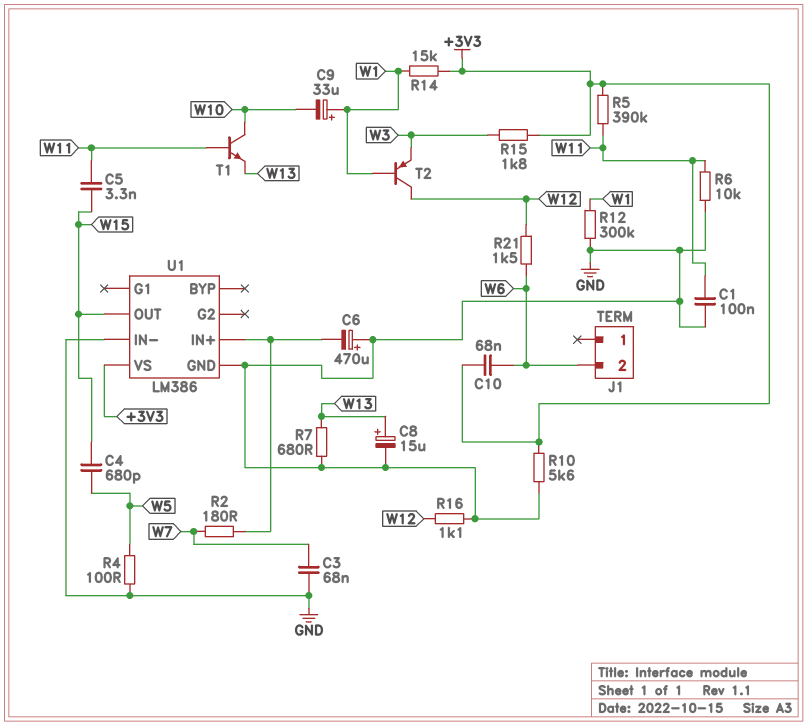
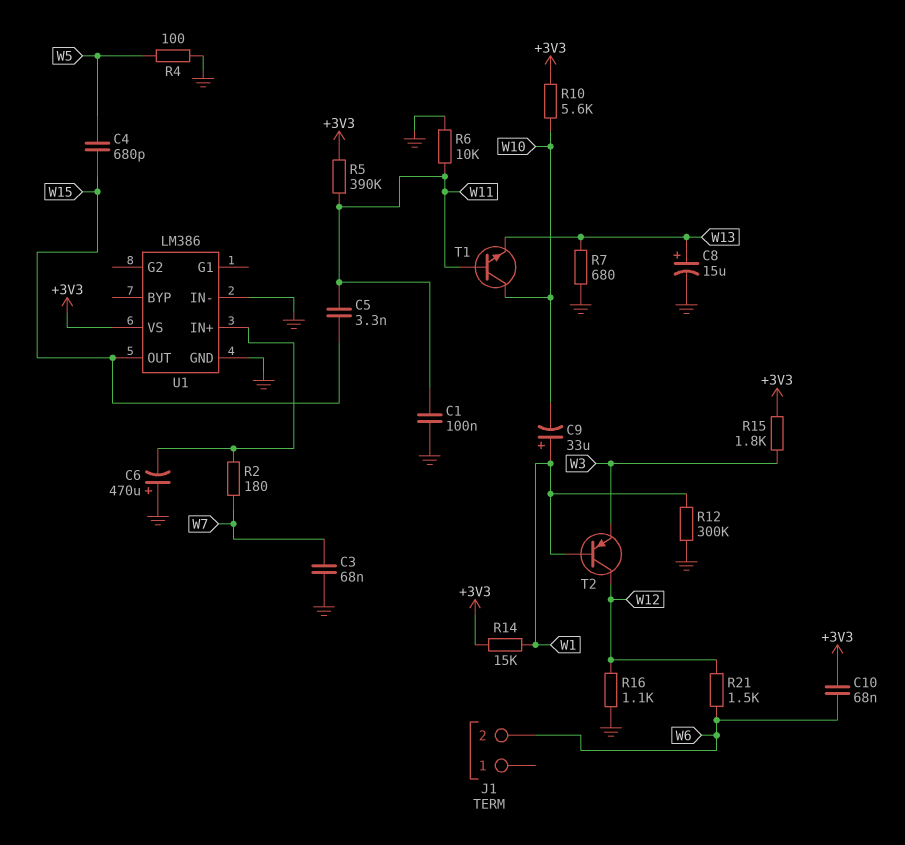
R10: 5.6k (+3V3, GND) -> 5.6k (+3V3, W10)

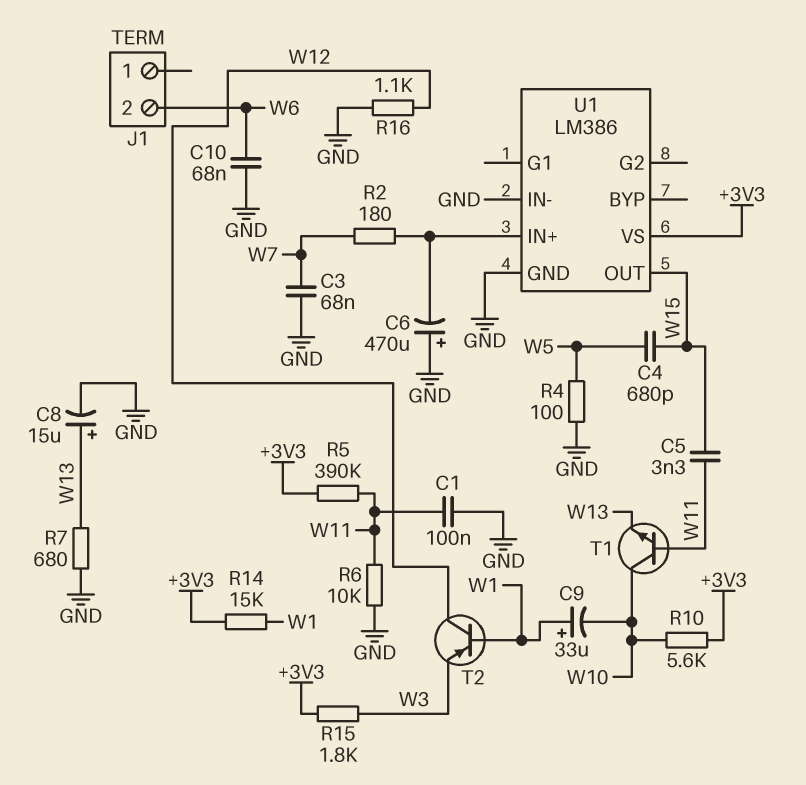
C10: 68nF (+3V3, W6) -> 68nF (GND, W6)
R12: 300k (GND, W1) -> none
R21: 1.5k (W6, W12) -> none

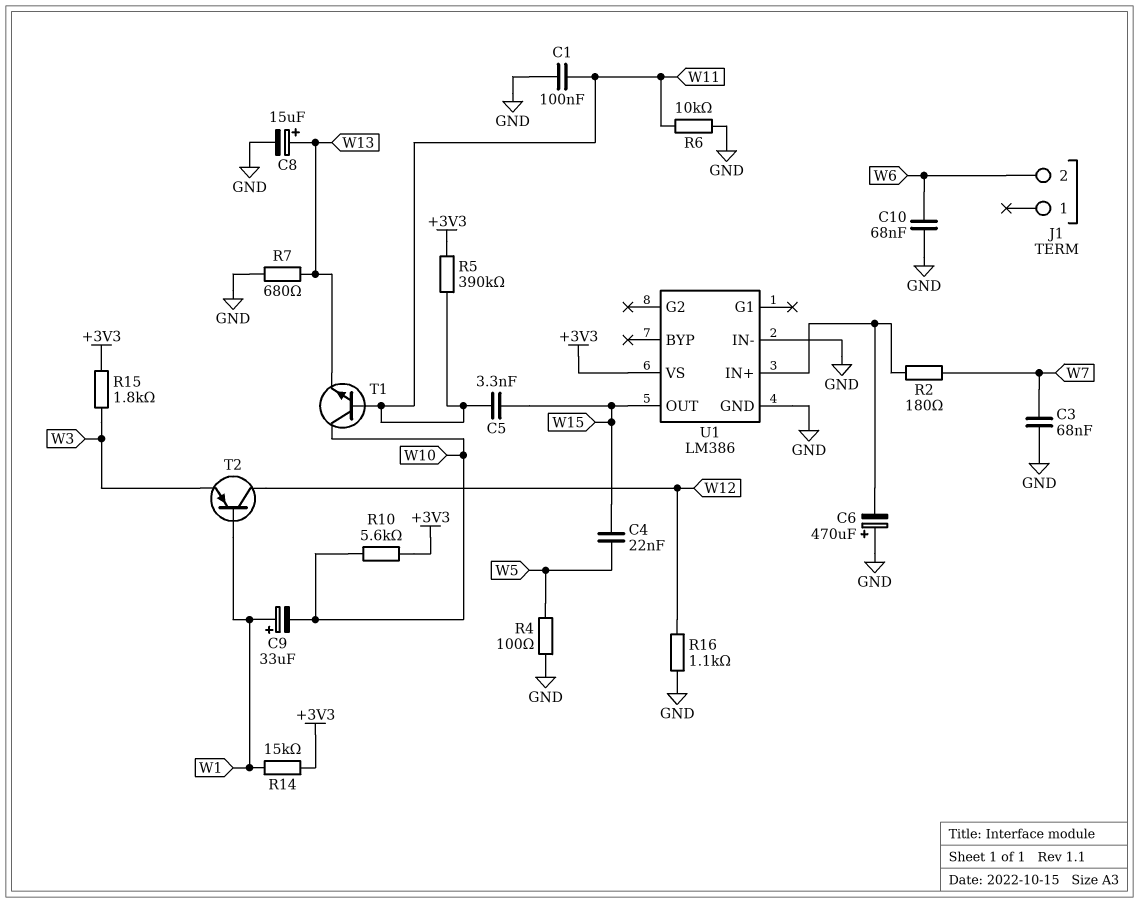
C4: 680pF (W5, W15) -> 22nF (W5, W15)

